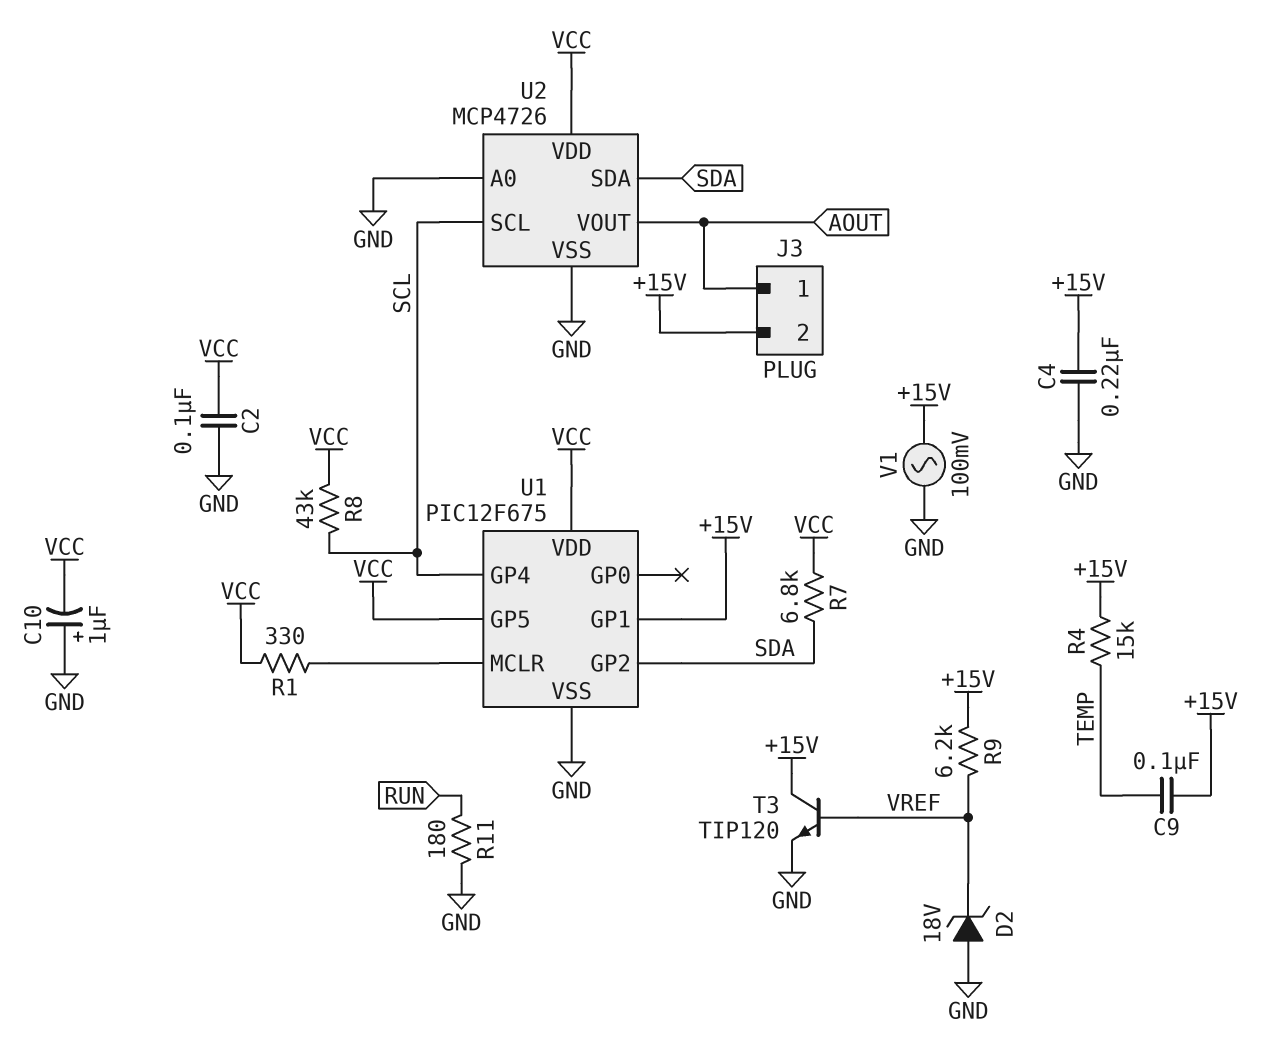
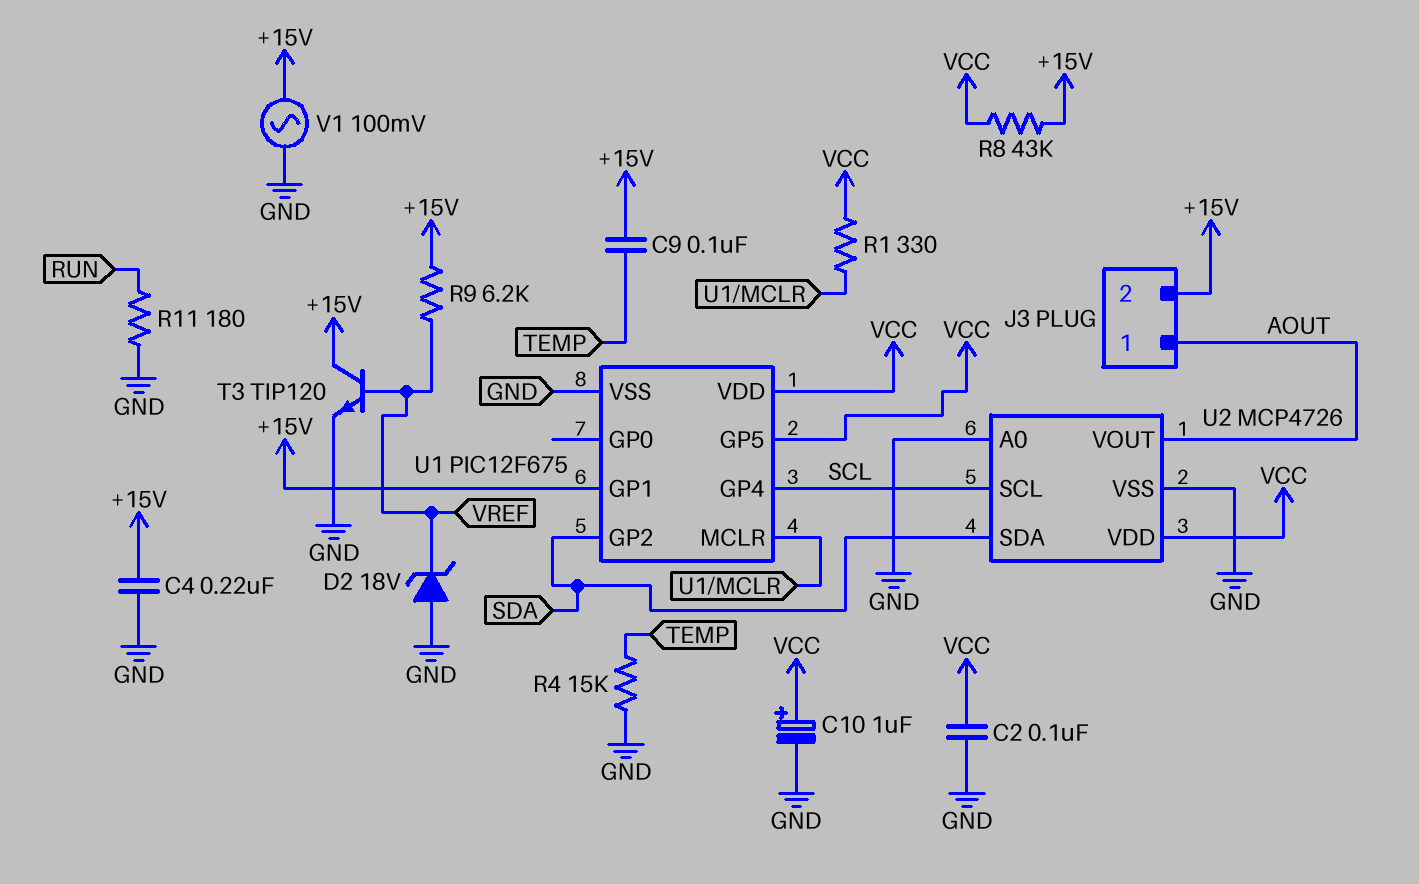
C10: 1uF (plus GND, minus VCC) -> 1uF (plus VCC, minus GND)
R4: 15k (+15V, TEMP) -> 15k (GND, TEMP)
R7: 6.8k (SDA, VCC) -> none
R8: 43k (SCL, VCC) -> 43k (+15V, VCC)

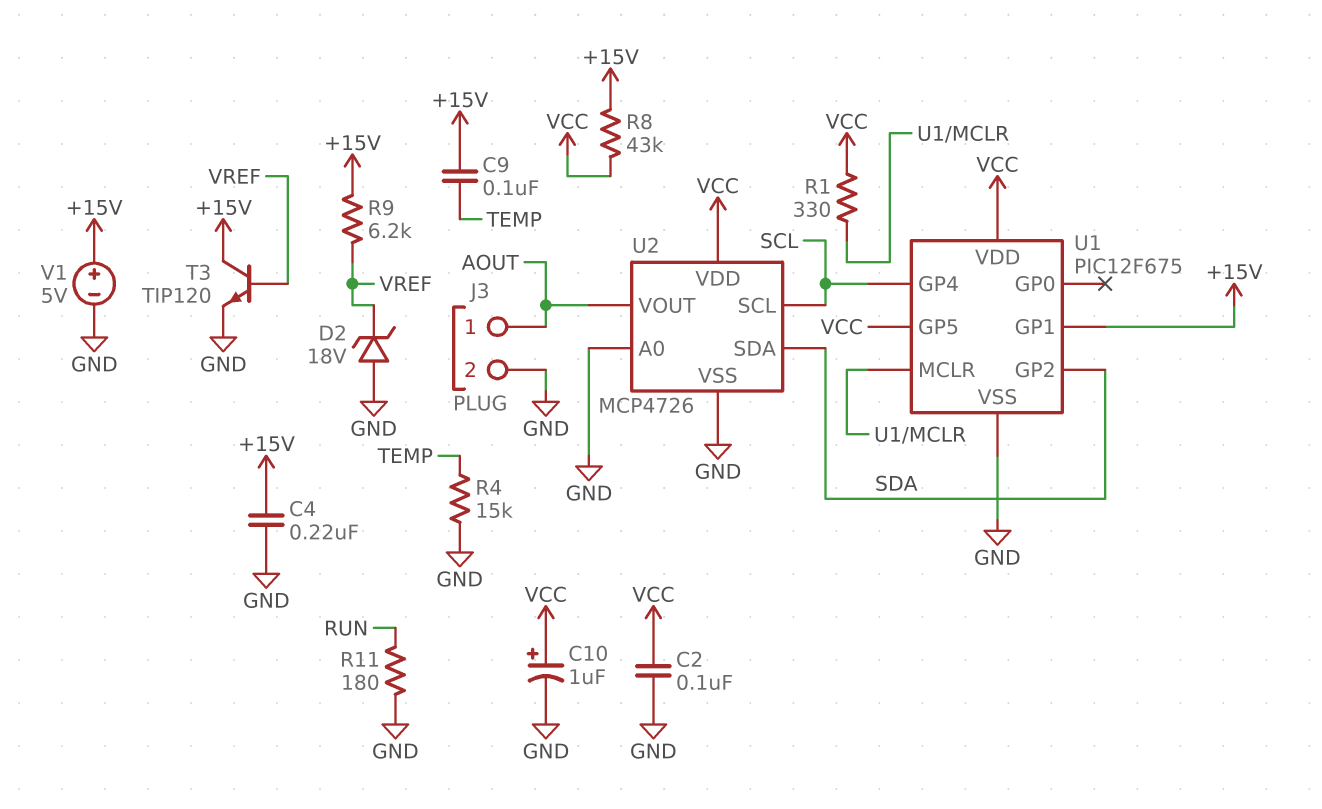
J3 pin 2: +15V -> GND
V1: AC 100mV (+15V, GND) -> 5V (plus +15V, minus GND)

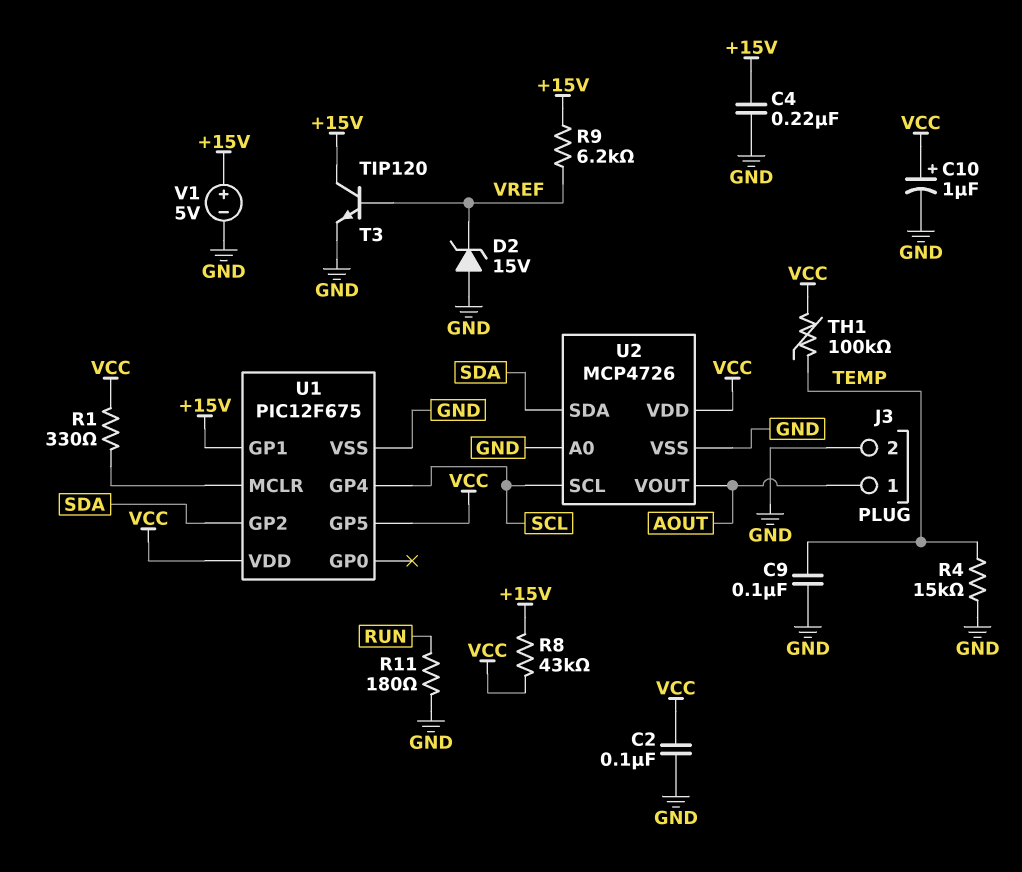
C9: 100nF (+15V, TEMP) -> 100nF (GND, TEMP)
D2: zener 18V (A GND, K VREF) -> zener 15V (A GND, K VREF)
TH1: none -> 100k (TEMP, VCC)

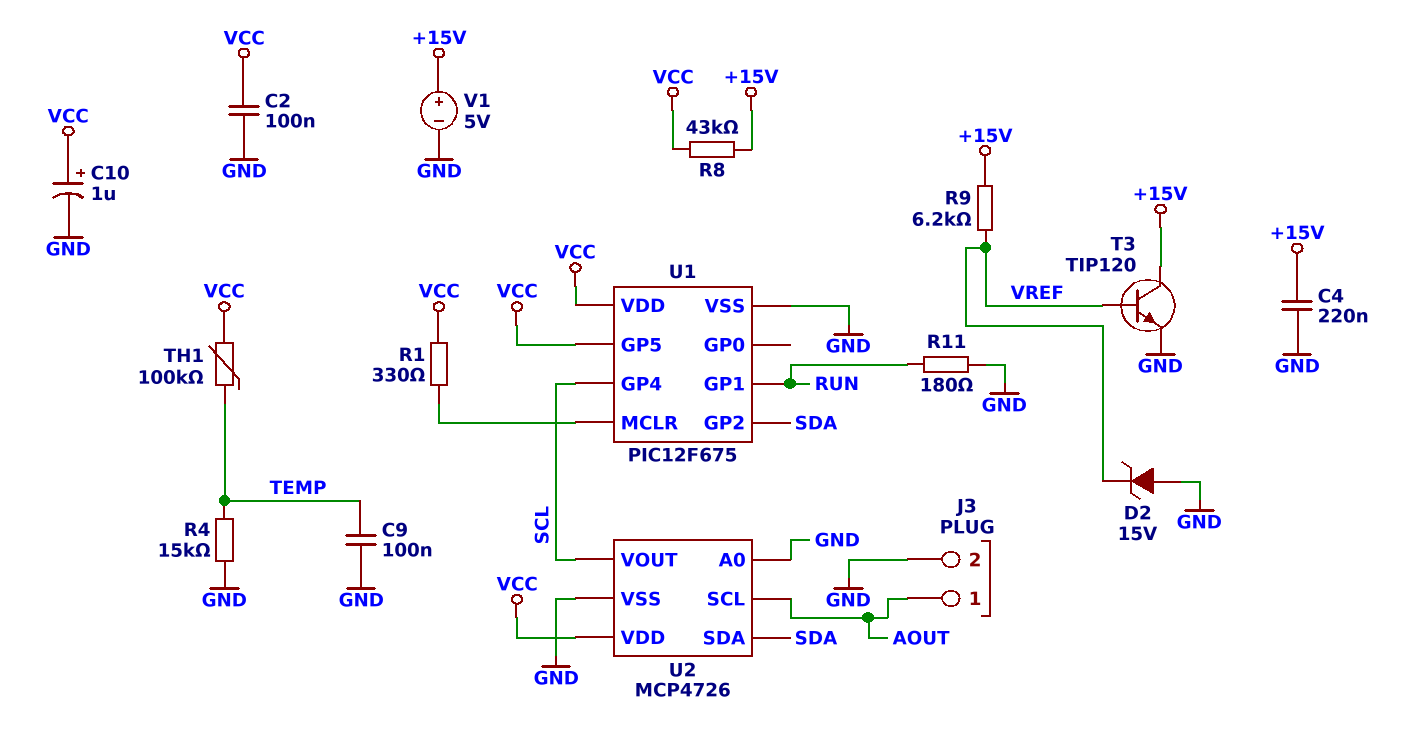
U1 pin GP1: +15V -> RUN
U2 pin SCL: SCL -> AOUT
U2 pin VOUT: AOUT -> SCL

